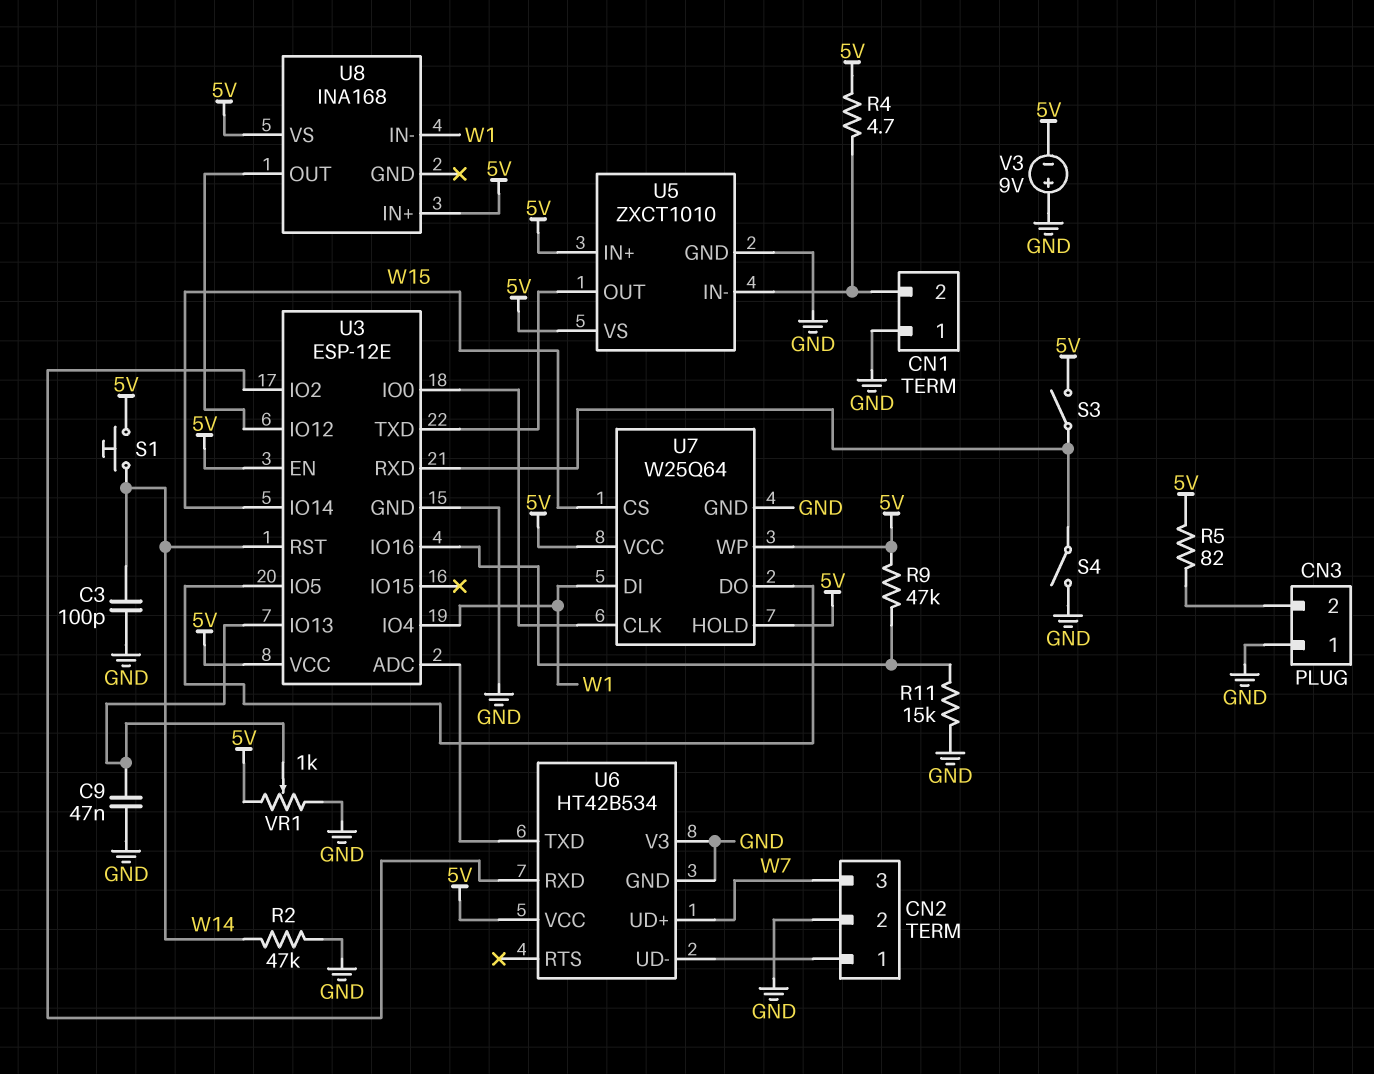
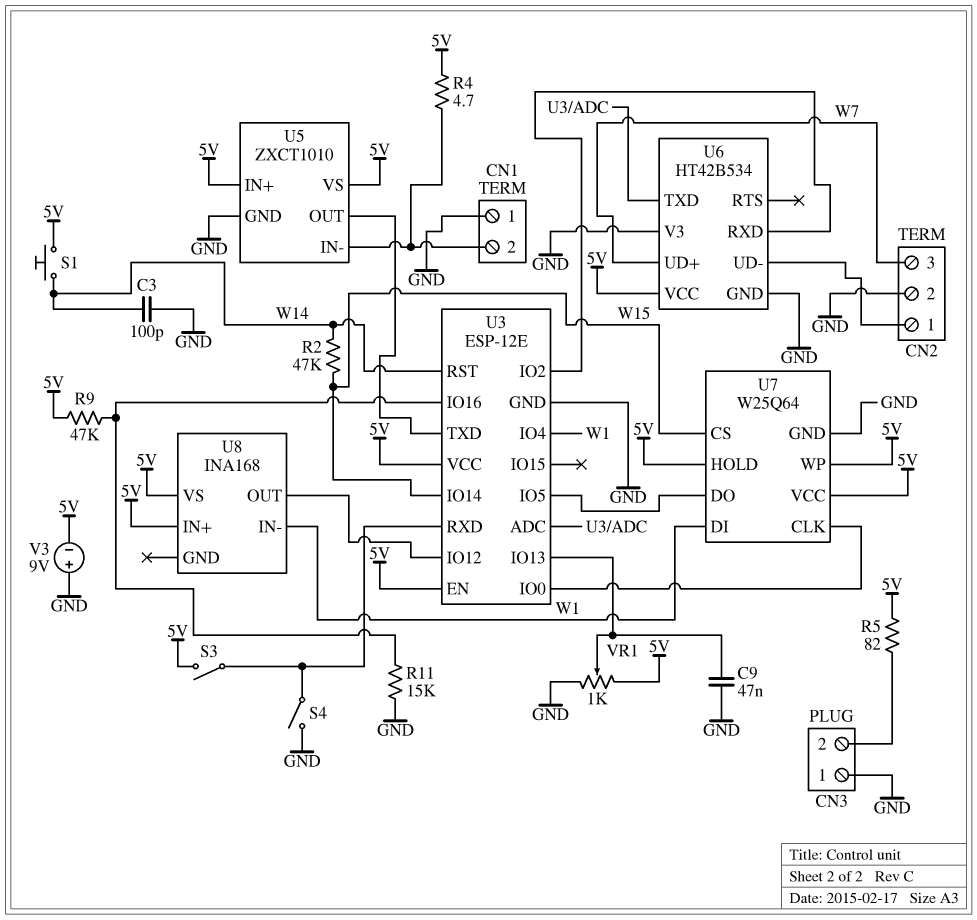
R2: 47k (GND, W14) -> 47k (W14, W15)

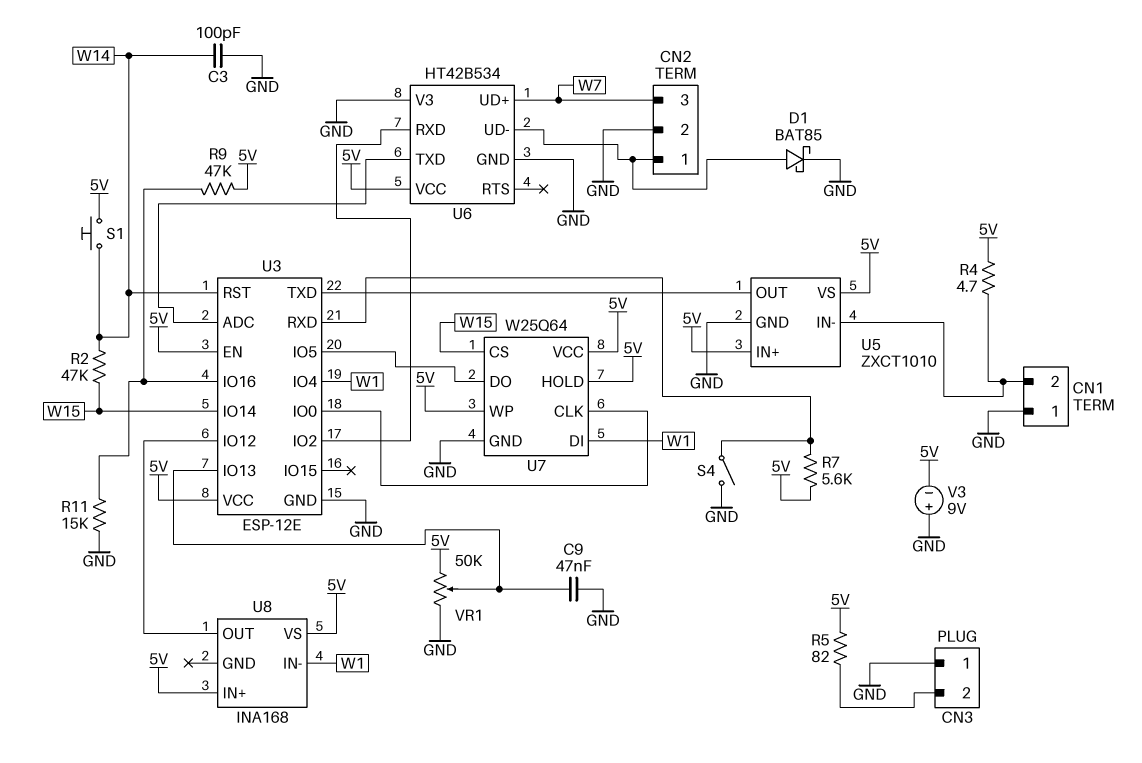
D1: none -> schottky BAT85 (A CN2/1, K GND)
R7: none -> 5.6k (5V, U3/RXD)
S3: switch (5V, U3/RXD) -> none
VR1: 1k (5V, GND, wiper U3/IO13) -> 50k (5V, GND, wiper U3/IO13)

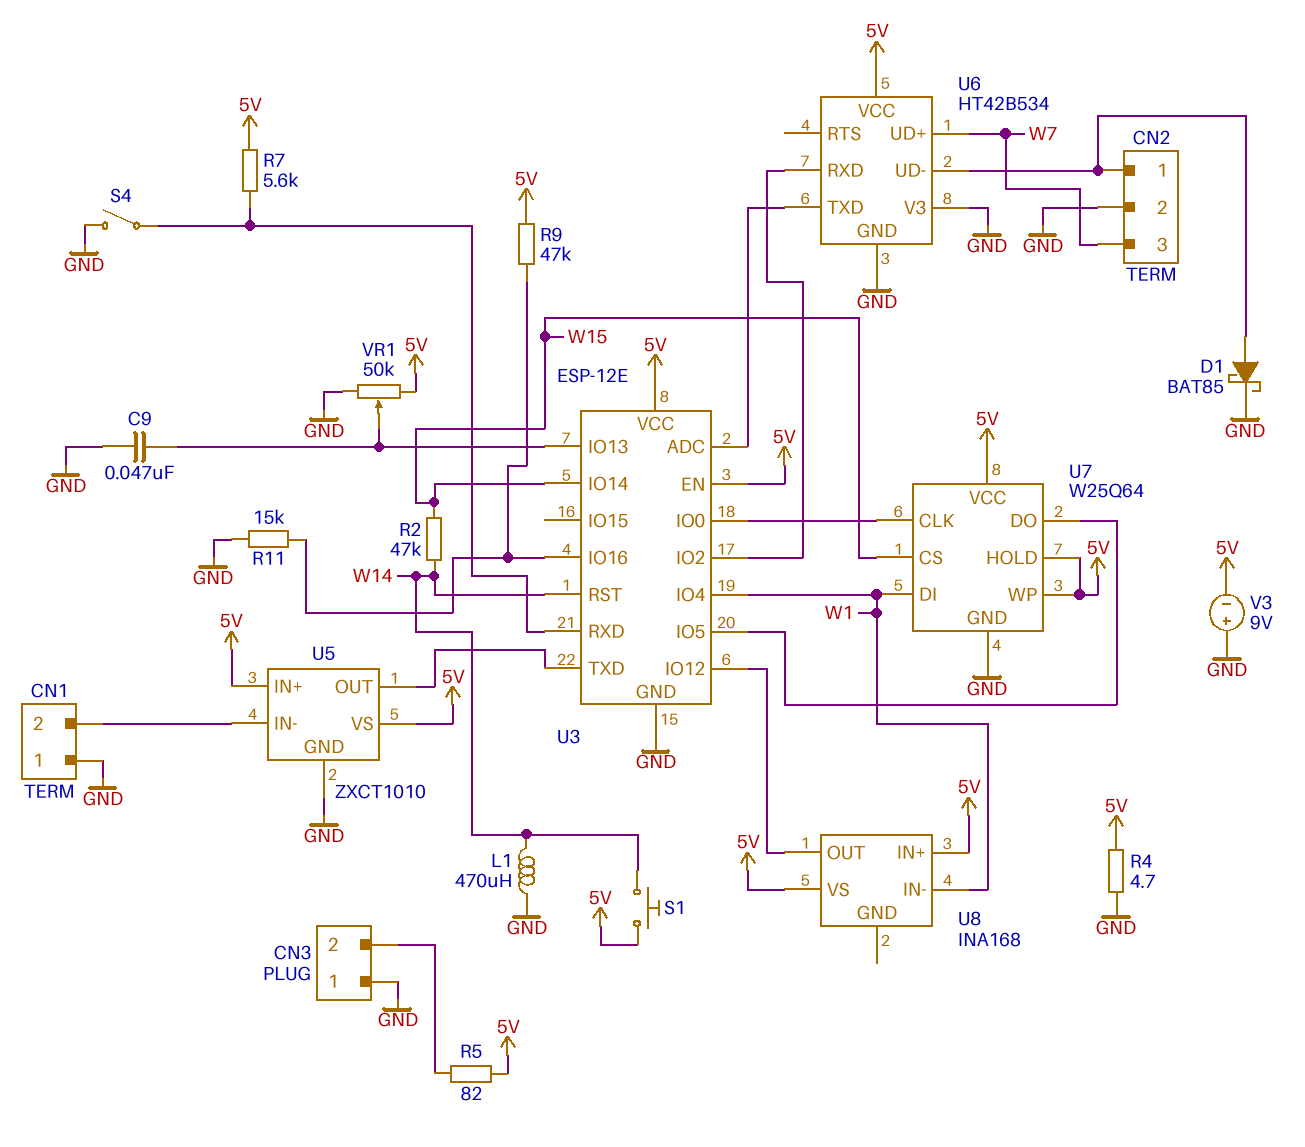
C3: 100pF (GND, W14) -> none
L1: none -> 470uH (GND, W14)
R4: 4.7 (5V, CN1/2) -> 4.7 (5V, GND)

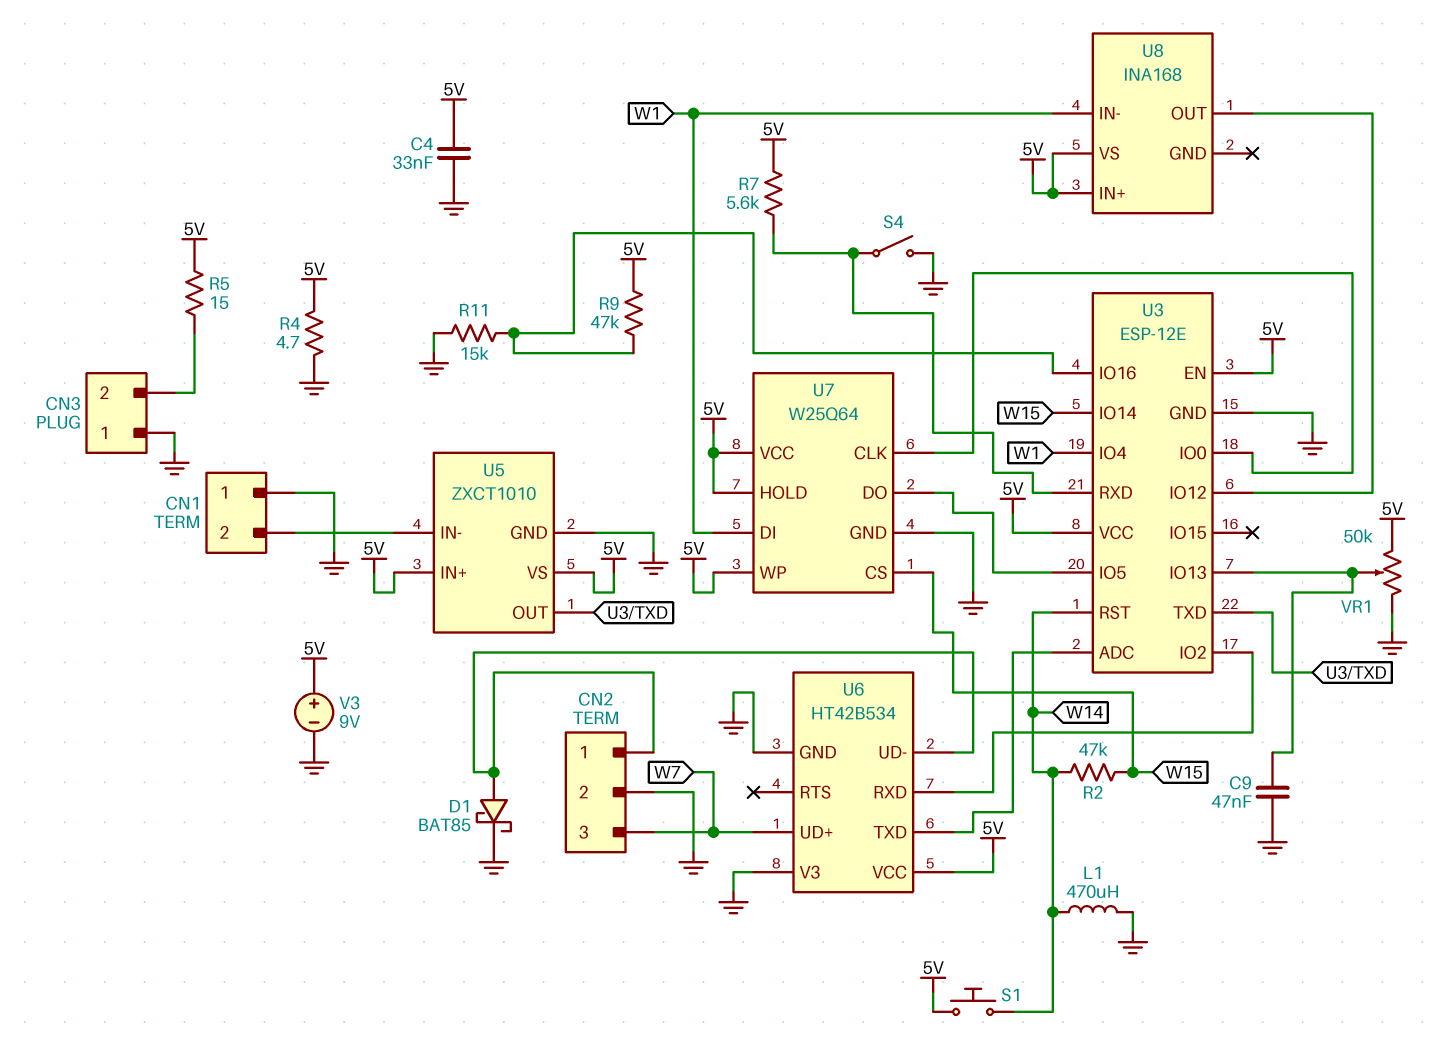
C4: none -> 33nF (5V, GND)
R5: 82 (5V, CN3/2) -> 15 (5V, CN3/2)
V3: 9V (plus GND, minus 5V) -> 9V (plus 5V, minus GND)

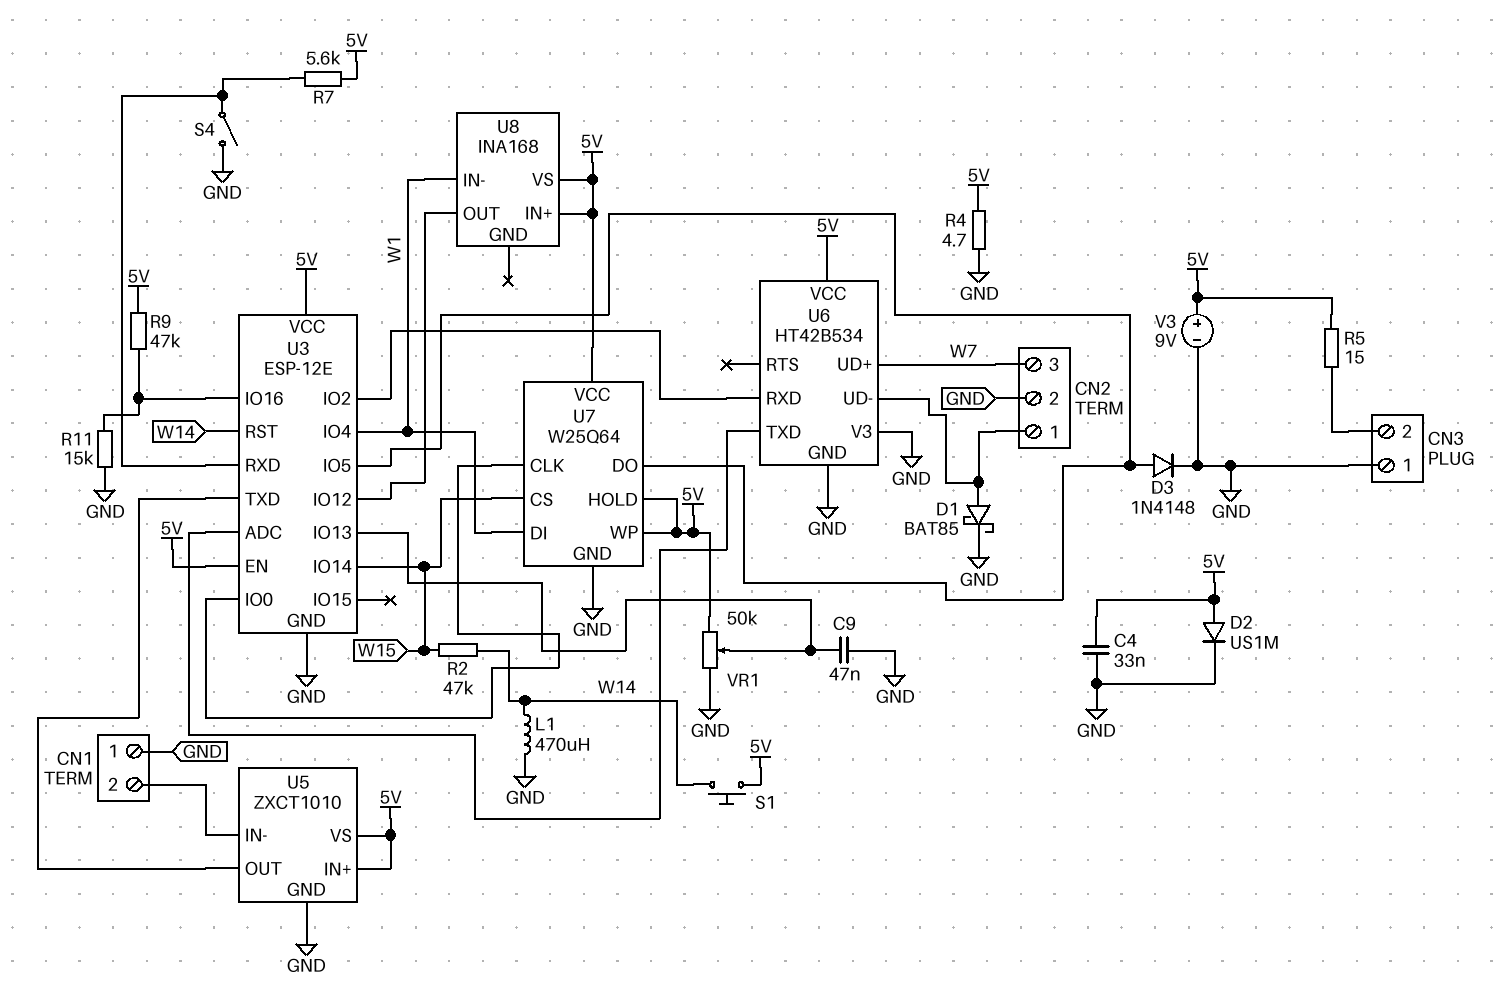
D2: none -> diode US1M (A 5V, K GND)
D3: none -> diode 1N4148 (A U3/IO5, K GND)

